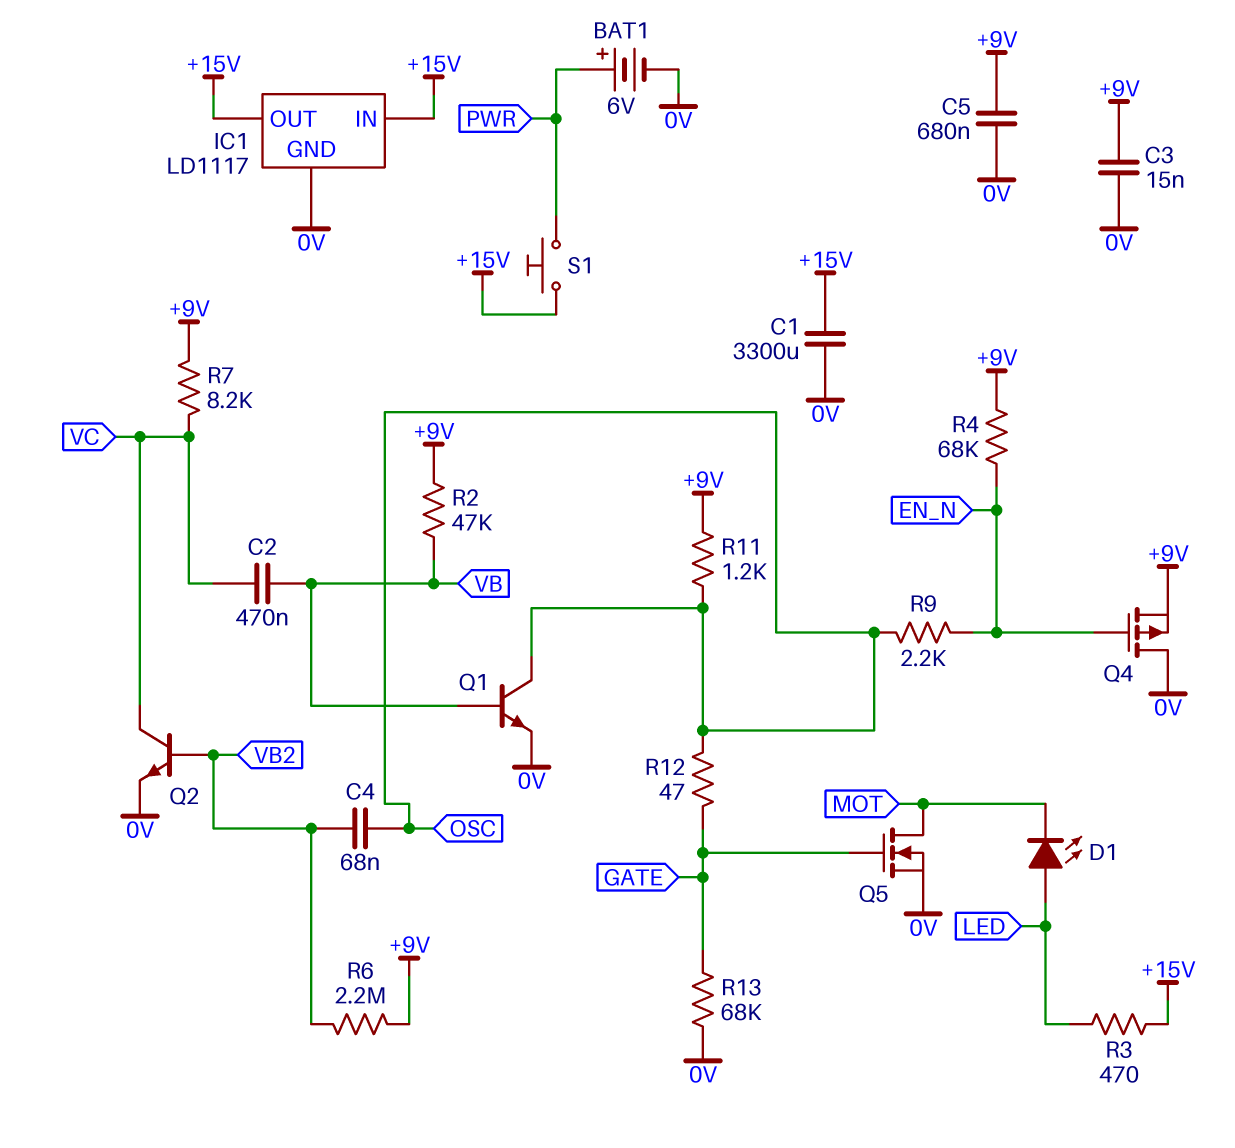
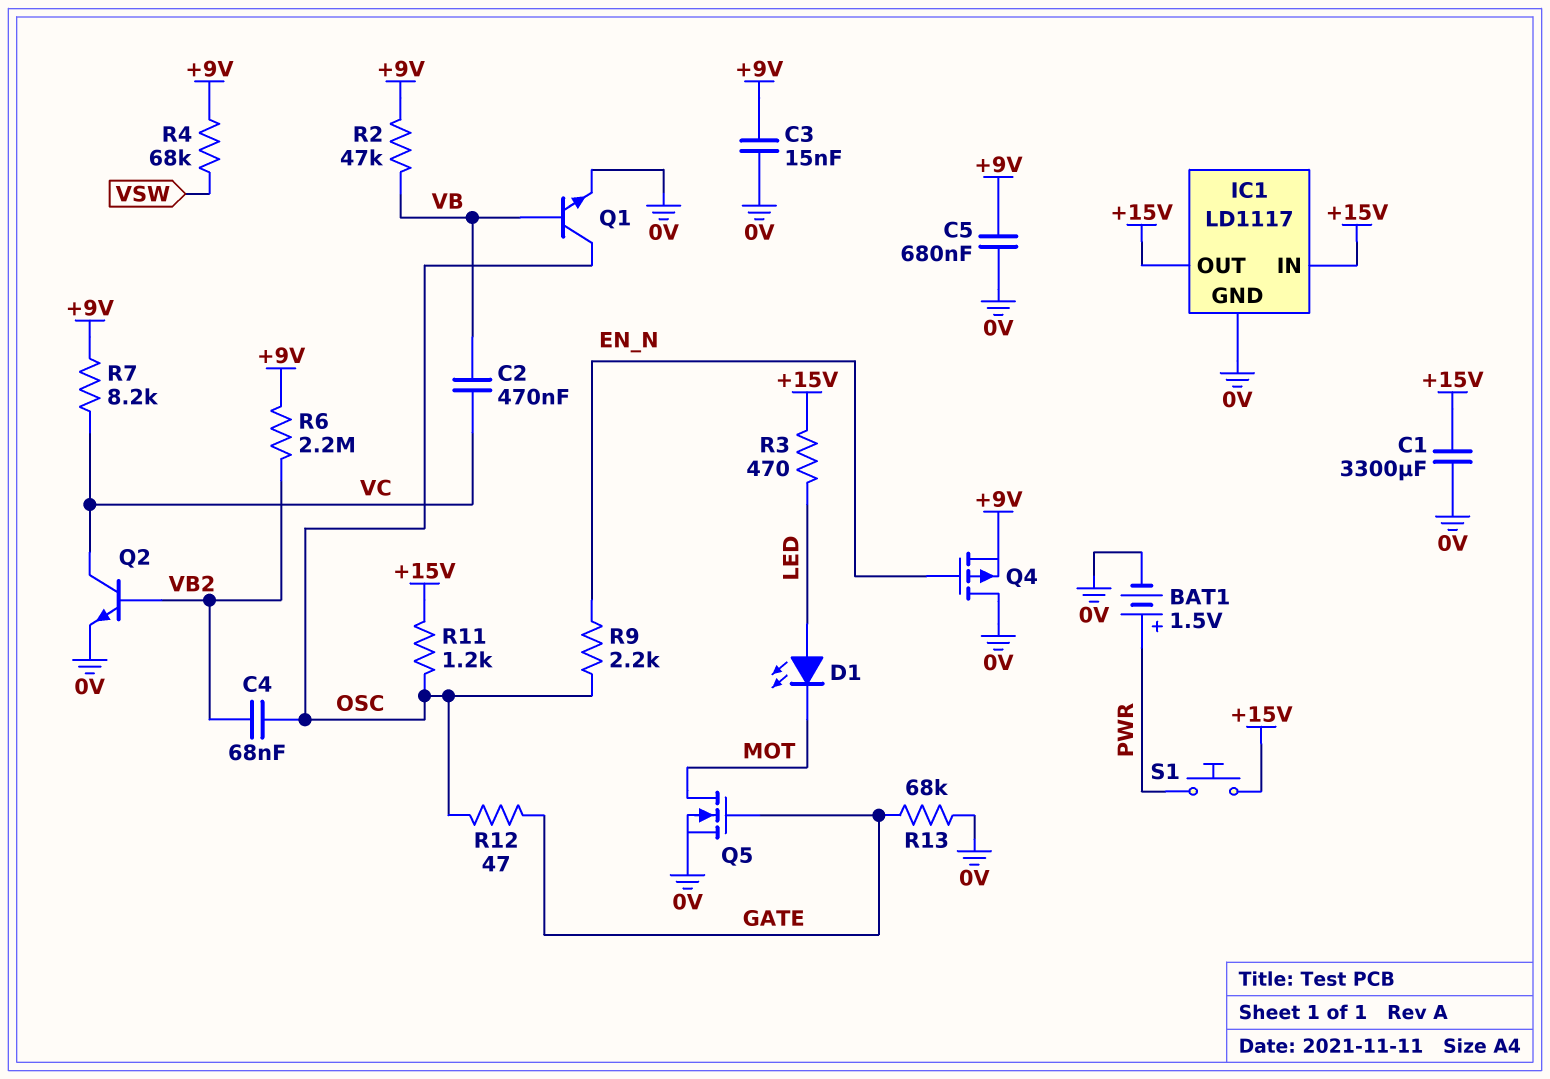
BAT1: 6V (plus PWR, minus 0V) -> 1.5V (plus PWR, minus 0V)
R4: 68k (+9V, EN_N) -> 68k (+9V, VSW)
R11: 1.2k (+9V, OSC) -> 1.2k (+15V, OSC)

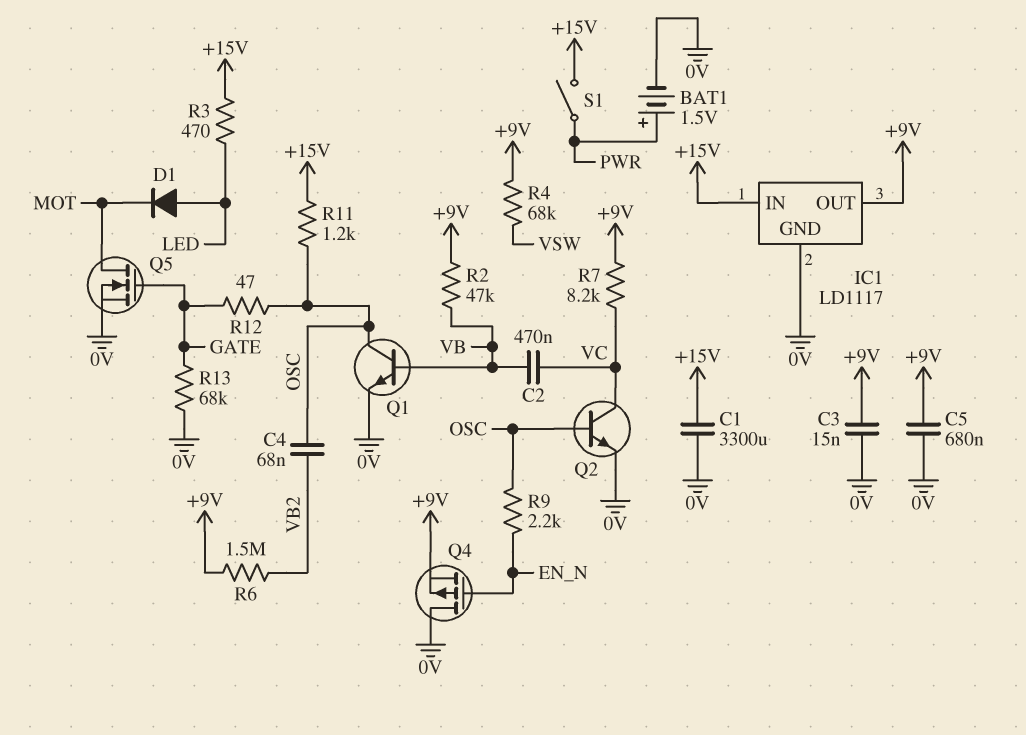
D1: LED (A LED, K MOT) -> diode (A LED, K MOT)
IC1 pin OUT: +15V -> +9V
Q2: NPN (B VB2, C VC, E 0V) -> NPN (B OSC, C VC, E 0V)
R6: 2.2M (+9V, VB2) -> 1.5M (+9V, VB2)
S1: button (+15V, PWR) -> switch (+15V, PWR)

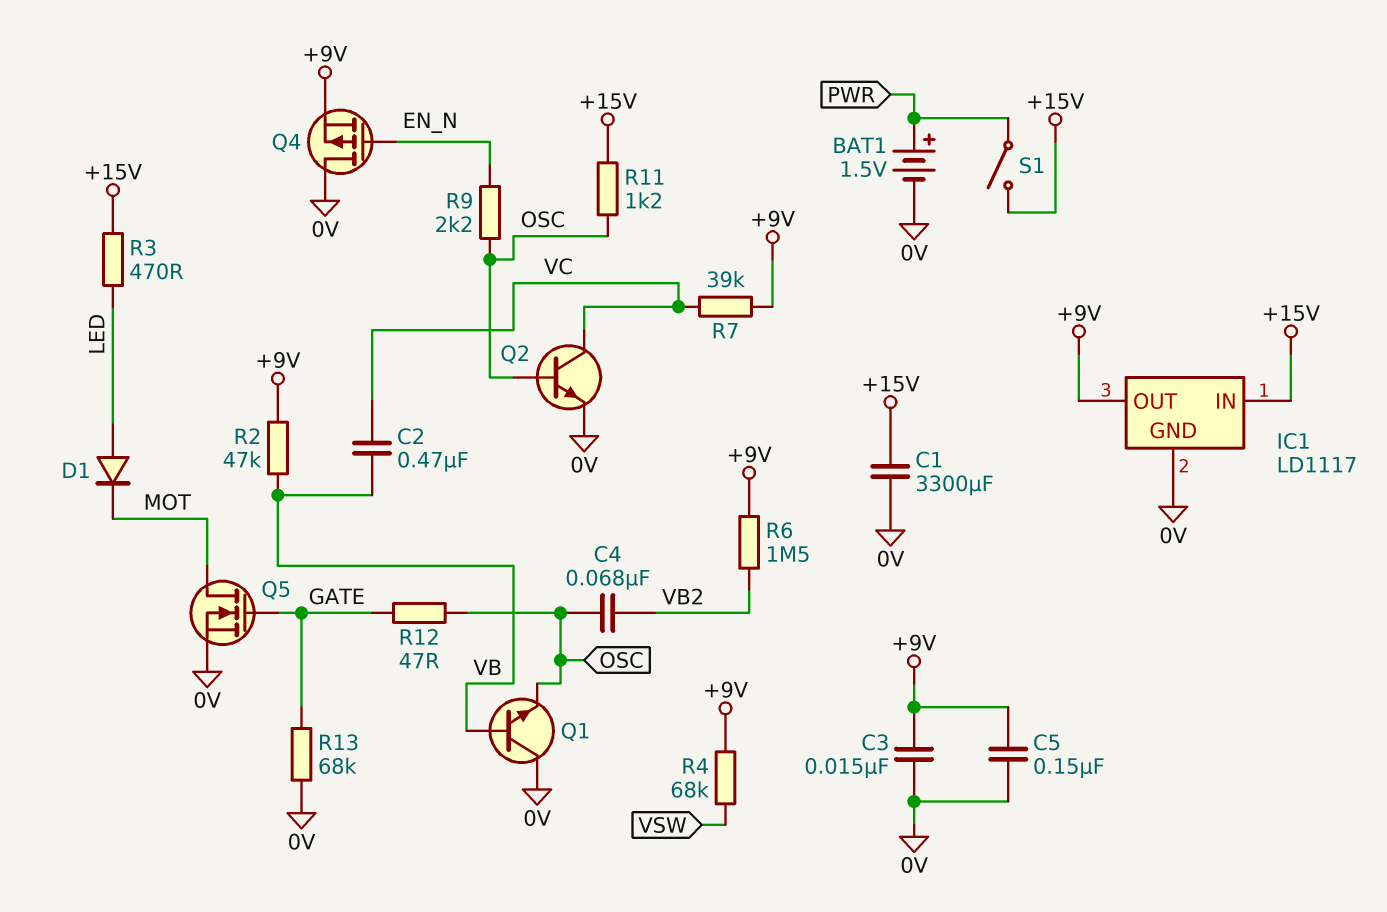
C5: 680nF (+9V, 0V) -> 150nF (+9V, 0V)
Q1: NPN (B VB, C OSC, E 0V) -> NPN (B VB, C 0V, E OSC)
R7: 8.2k (+9V, VC) -> 39k (+9V, VC)

